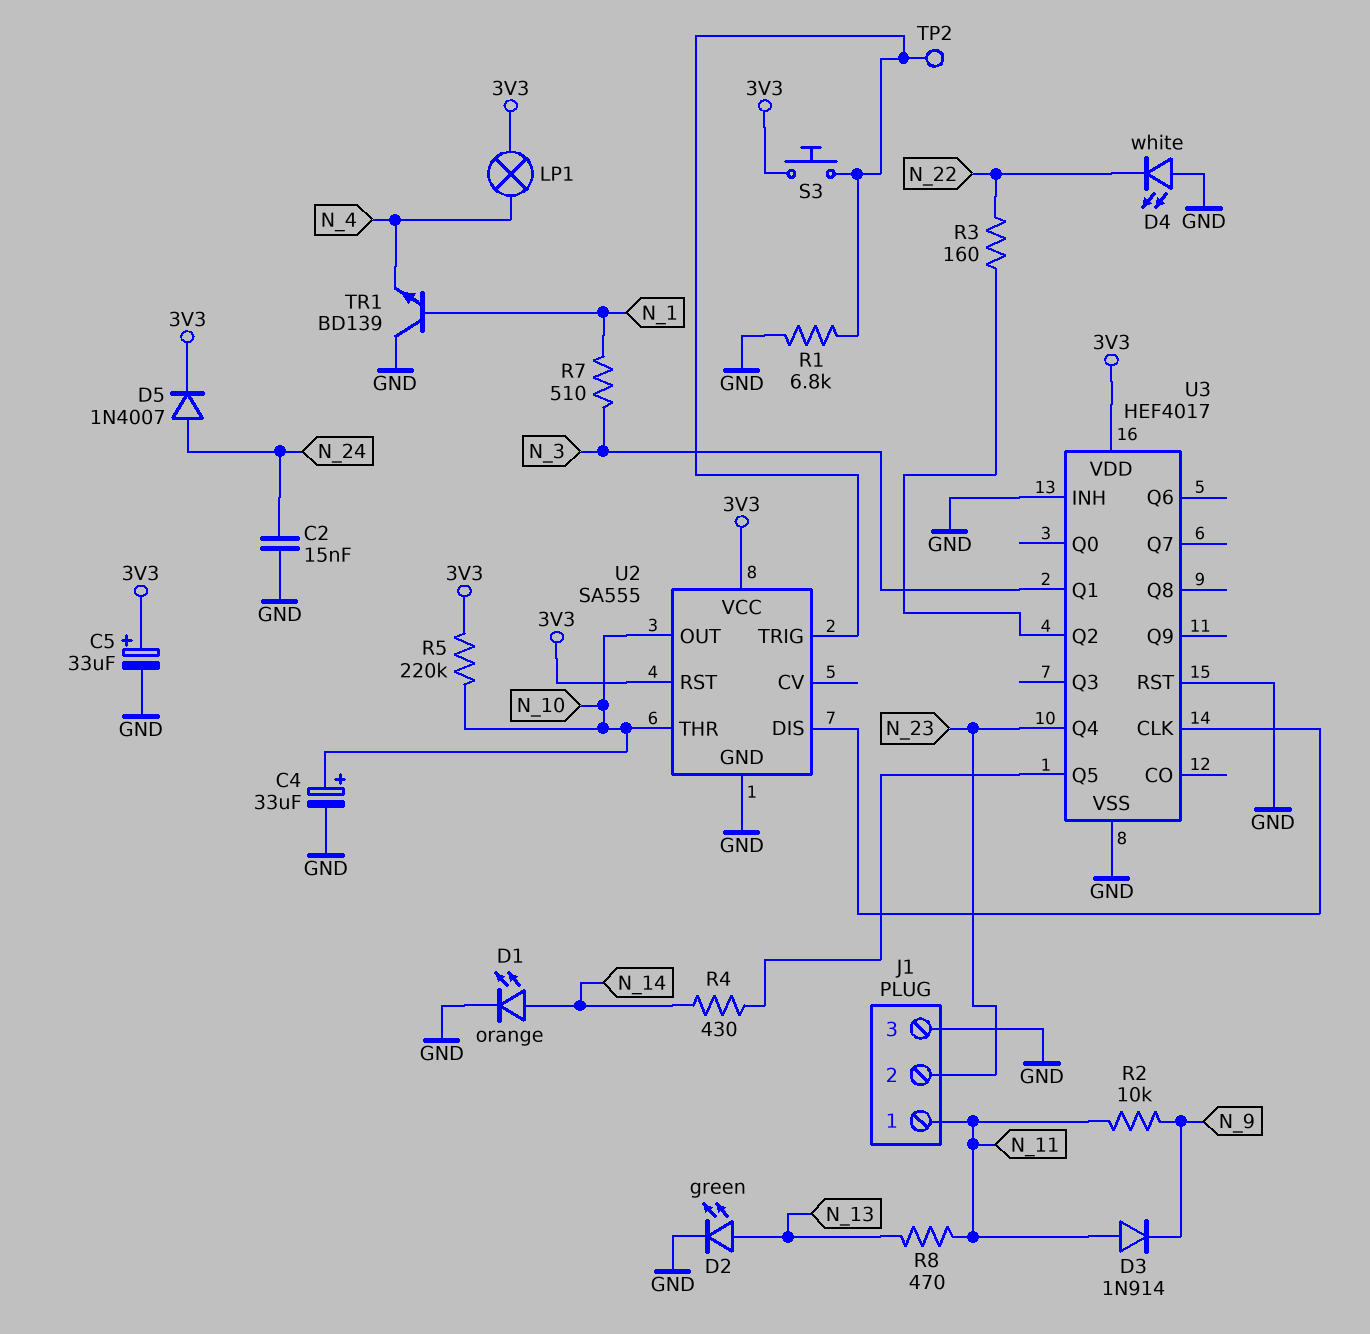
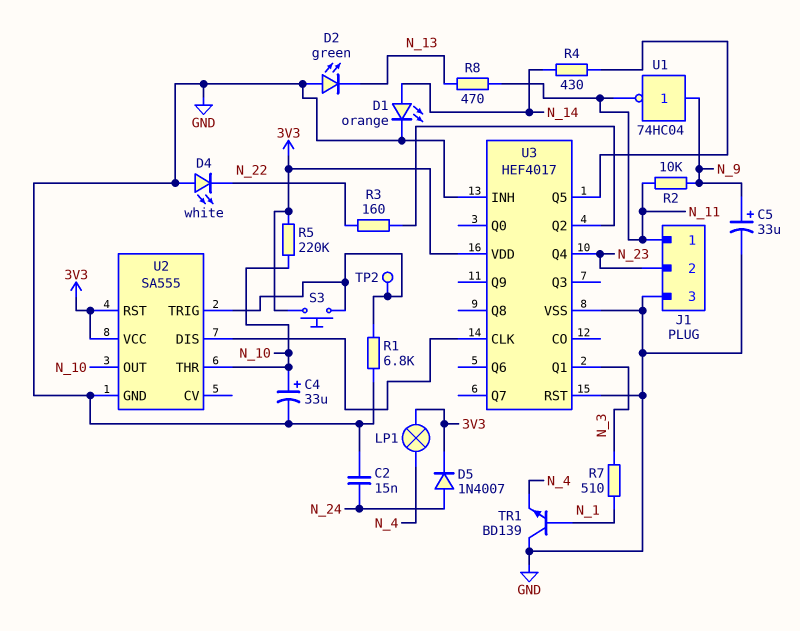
C5: 33uF (plus 3V3, minus GND) -> 33uF (plus N_9, minus GND)
D2: LED green (A N_13, K GND) -> LED green (A GND, K N_13)
D3: diode 1N914 (A N_11, K N_9) -> none
U1: none -> NOT 74HC04 (in N_9, out N_11)

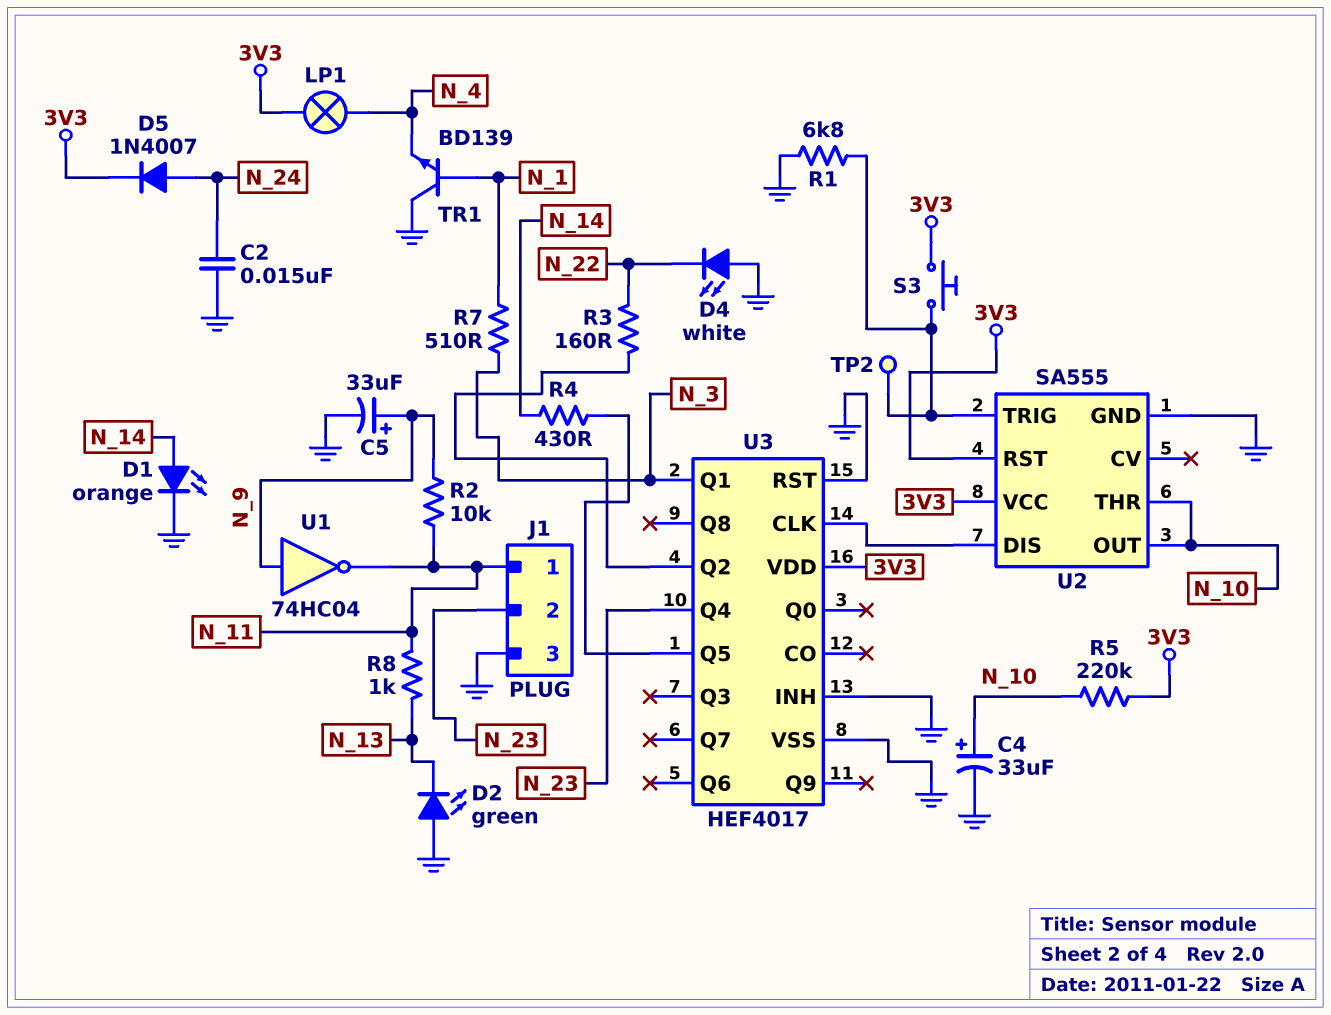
R8: 470 (N_11, N_13) -> 1k (N_11, N_13)

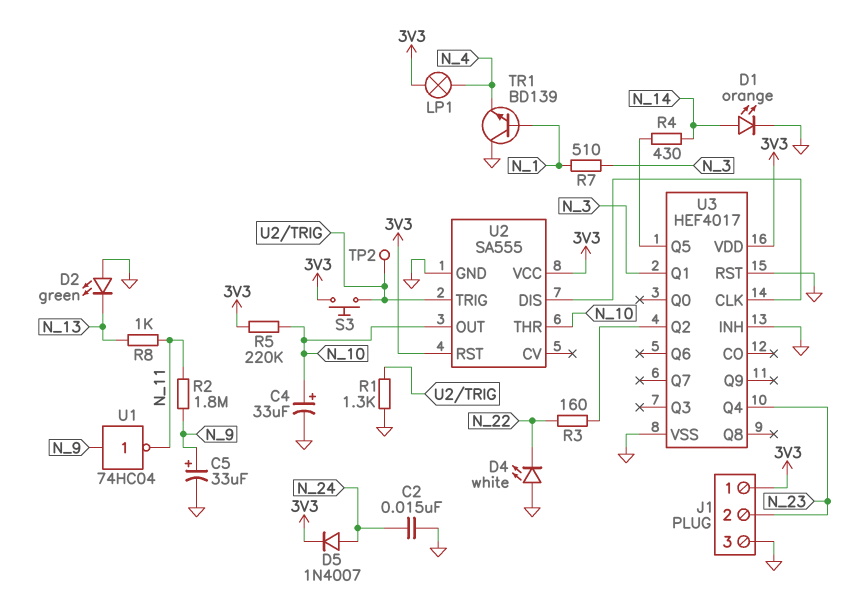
J1 pin 1: N_11 -> 3V3
R1: 6.8k (GND, U2/TRIG) -> 1.3k (GND, U2/TRIG)
R2: 10k (N_9, N_11) -> 1.8M (N_9, N_11)

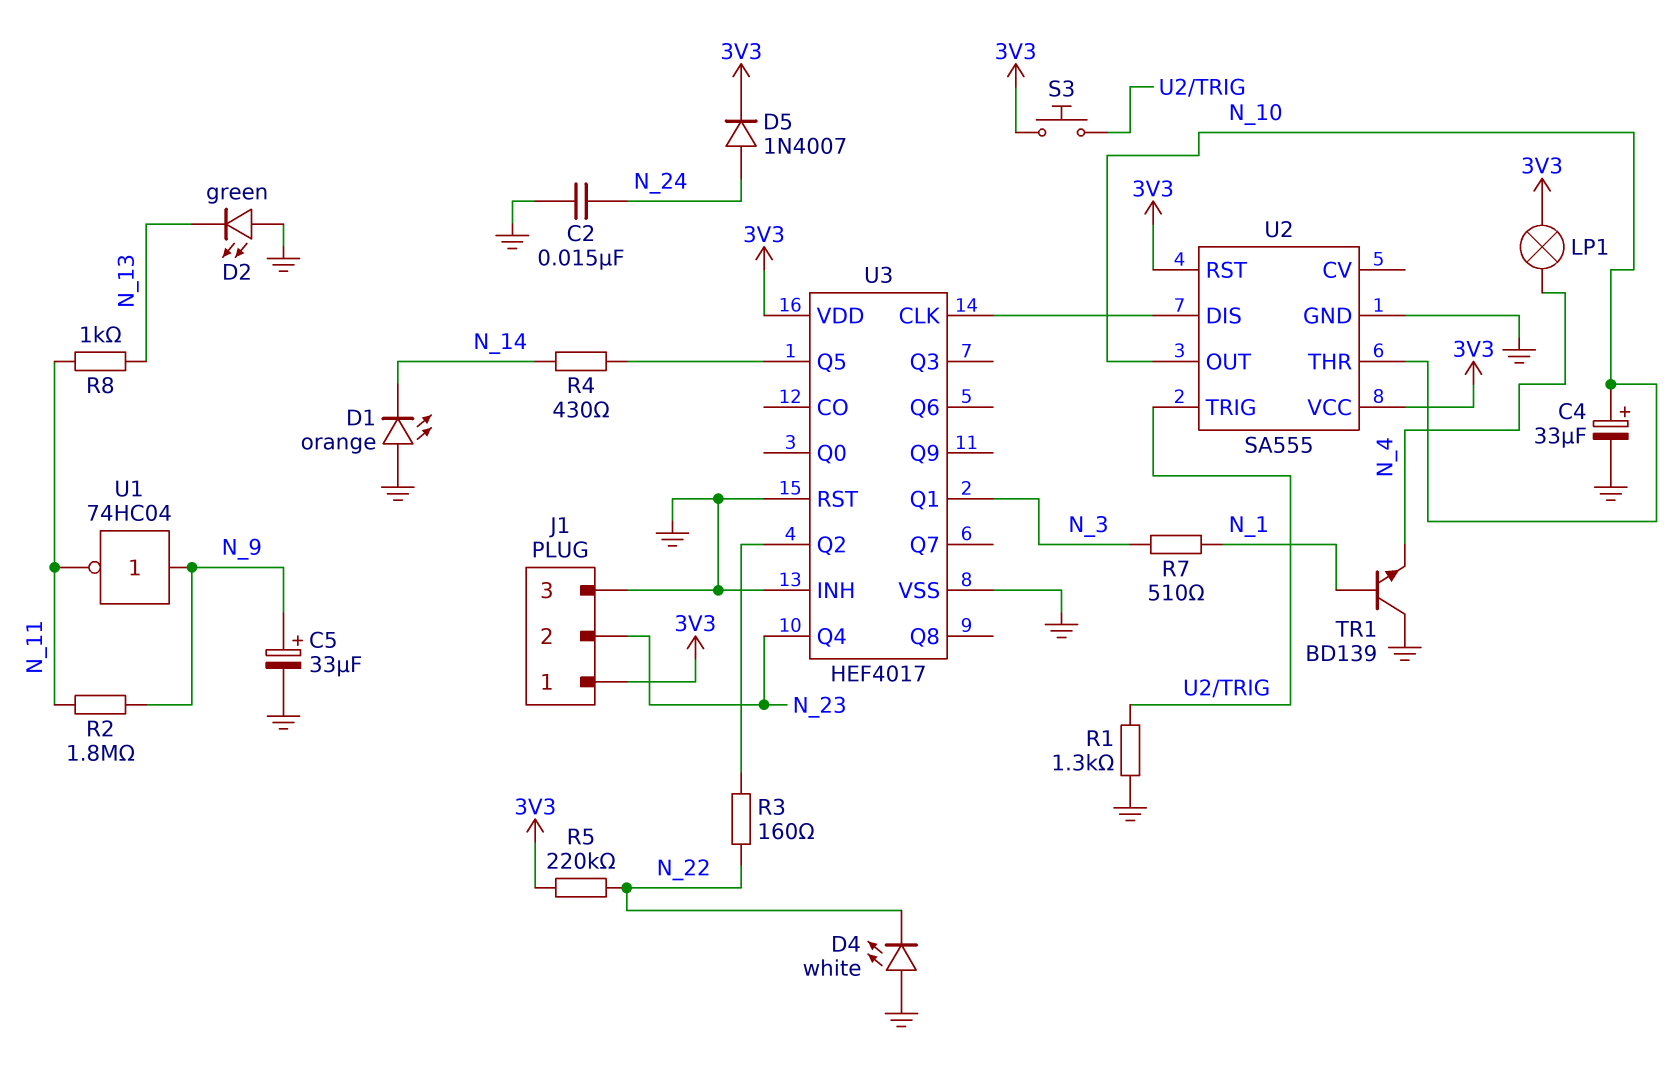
D1: LED orange (A N_14, K GND) -> LED orange (A GND, K N_14)
R5: 220k (3V3, N_10) -> 220k (3V3, N_22)
TP2: test point (U2/TRIG) -> none

